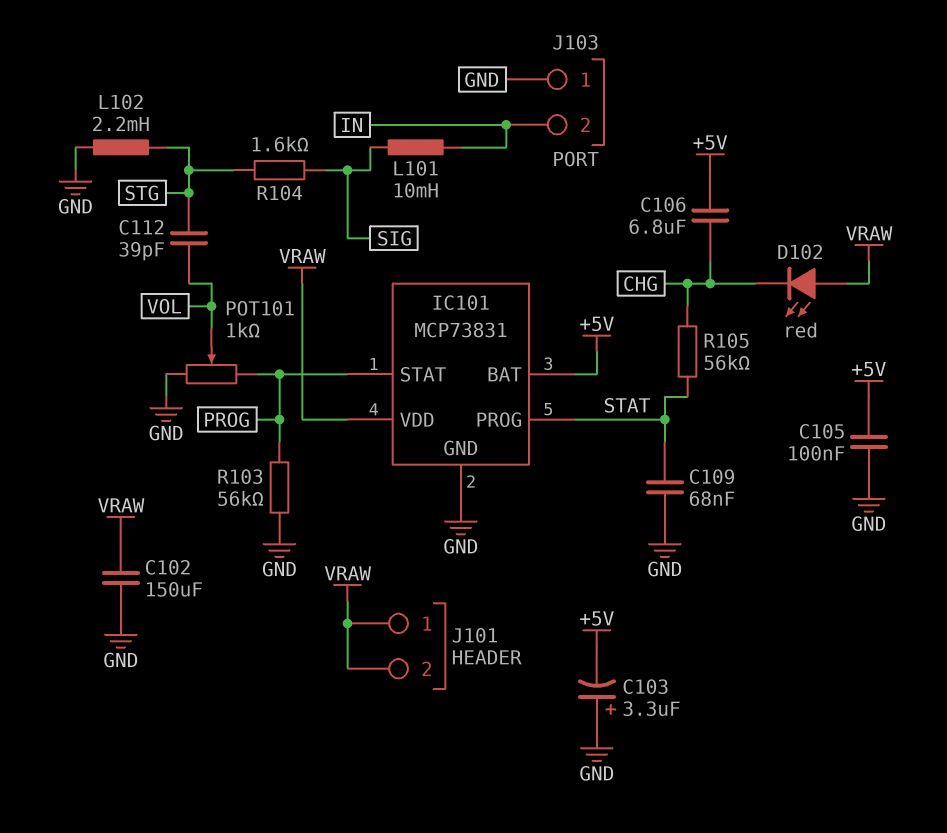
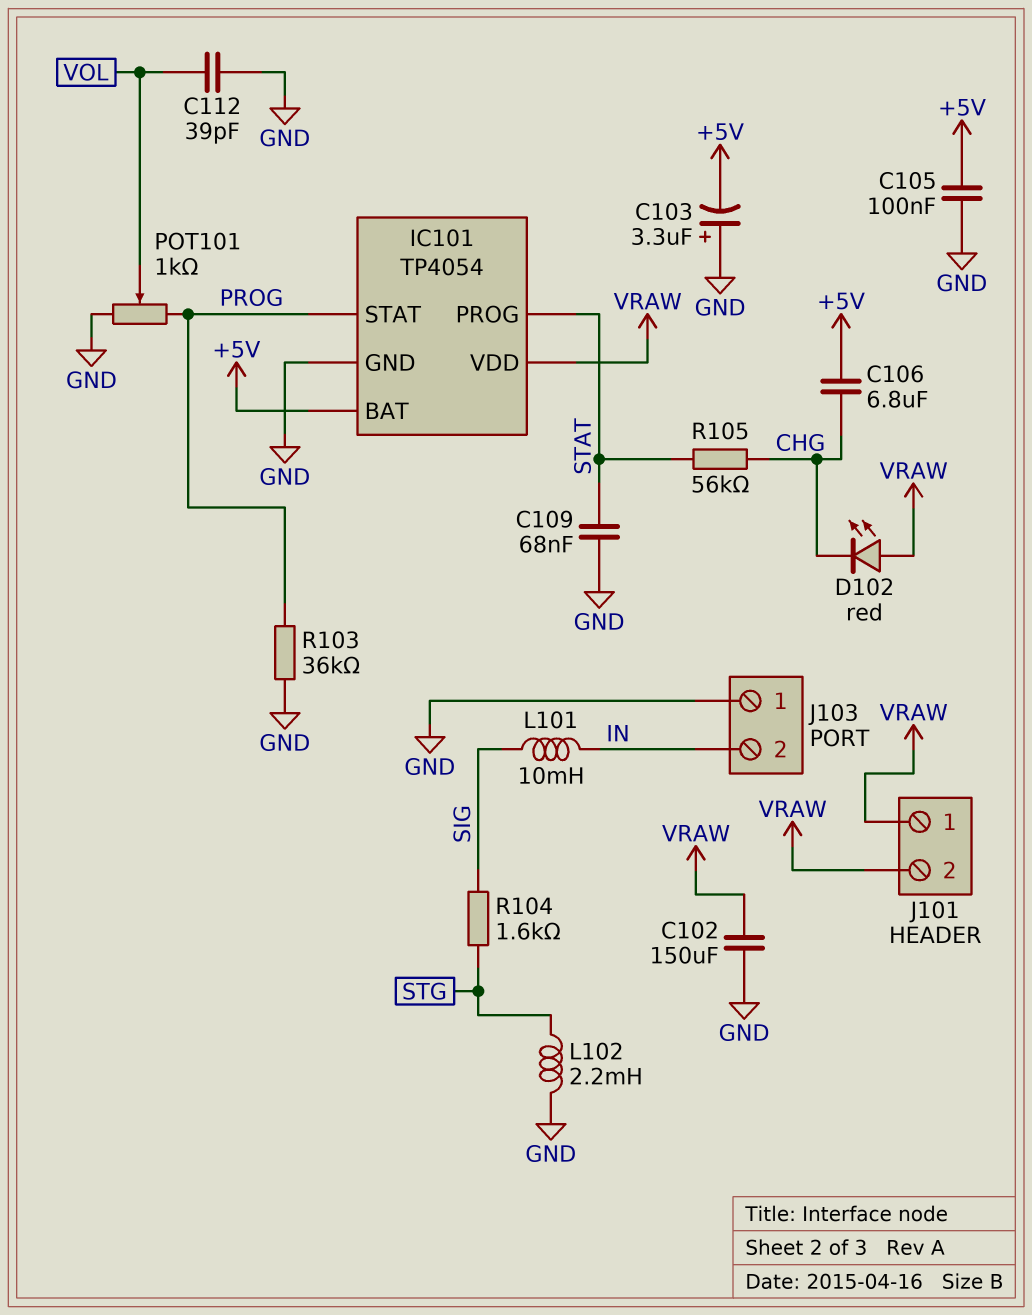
C112: 39pF (STG, VOL) -> 39pF (GND, VOL)
IC101: MCP73831 -> TP4054
R103: 56k (GND, PROG) -> 36k (GND, PROG)

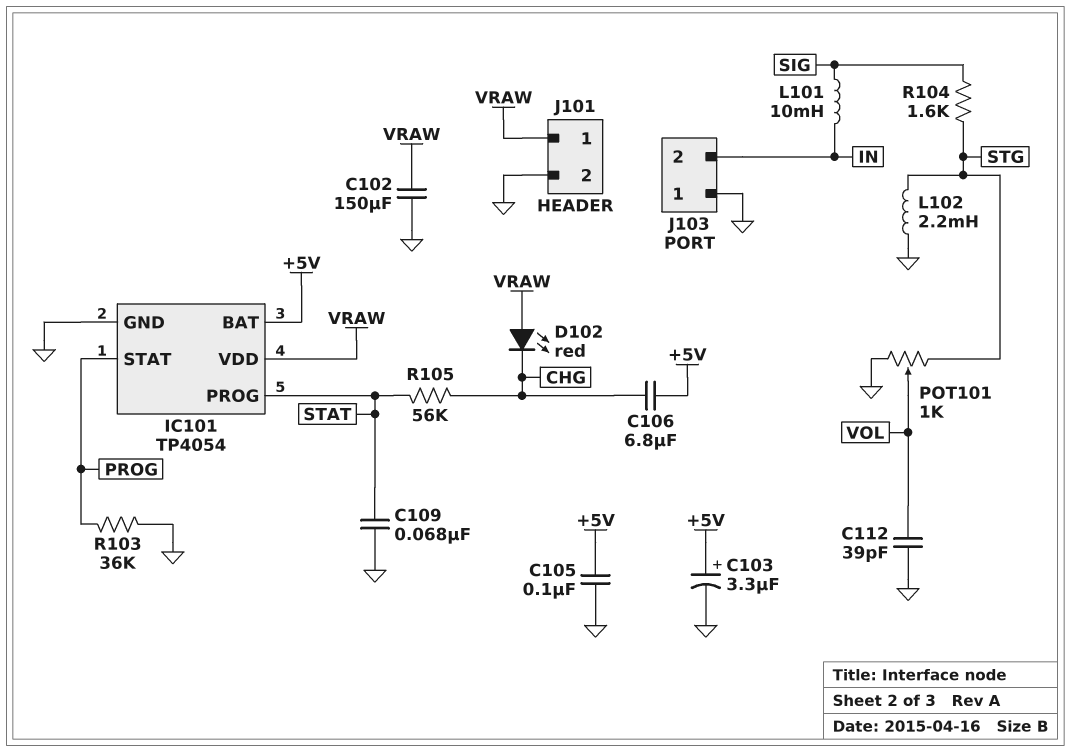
C103: 3.3uF (plus GND, minus +5V) -> 3.3uF (plus +5V, minus GND)
J101 pin 2: VRAW -> GND
POT101: 1k (GND, PROG, wiper VOL) -> 1k (GND, STG, wiper VOL)

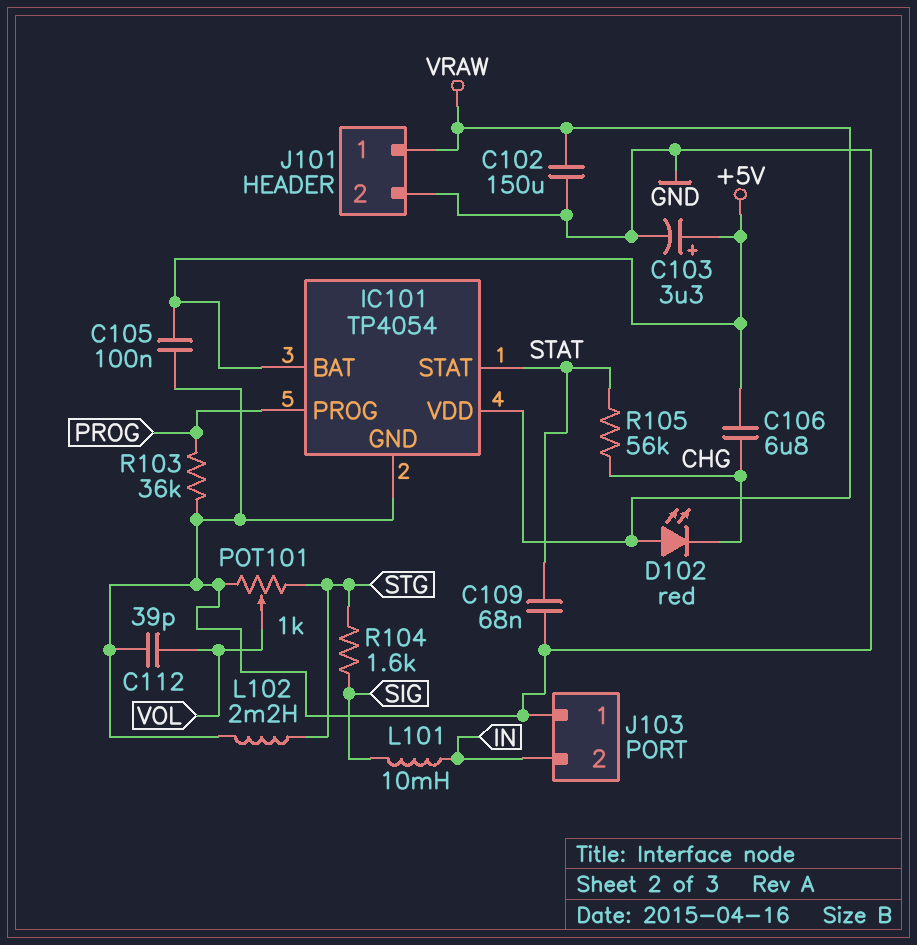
IC101 pin PROG: STAT -> PROG
IC101 pin STAT: PROG -> STAT

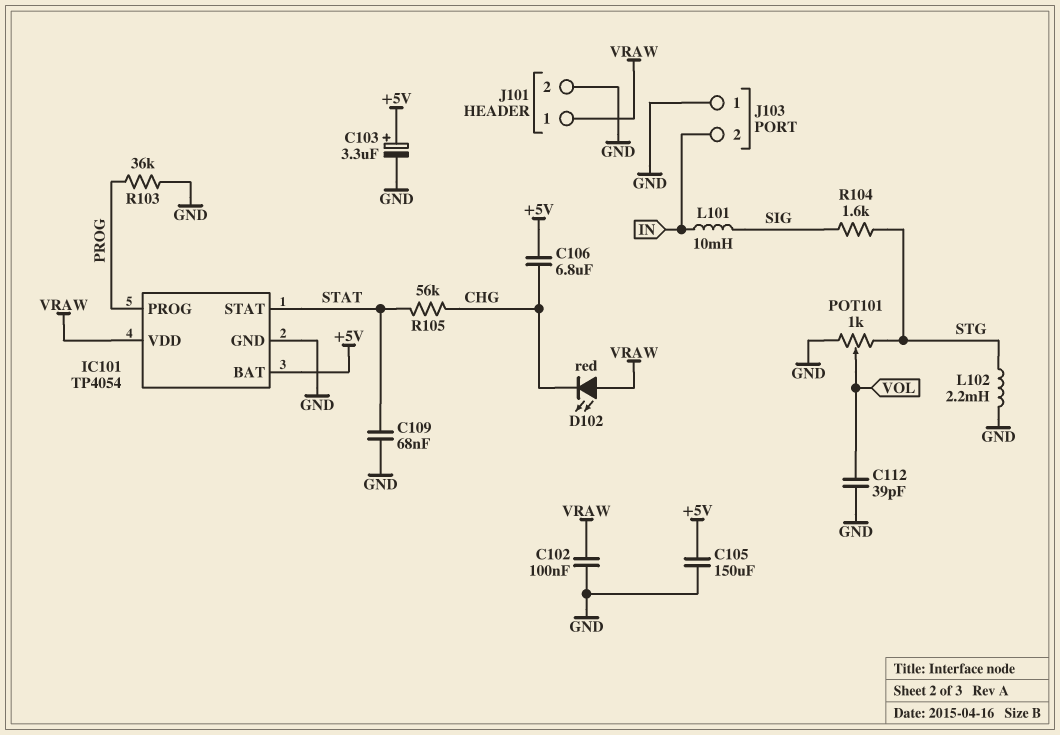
C102: 150uF (GND, VRAW) -> 100nF (GND, VRAW)
C105: 100nF (+5V, GND) -> 150uF (+5V, GND)

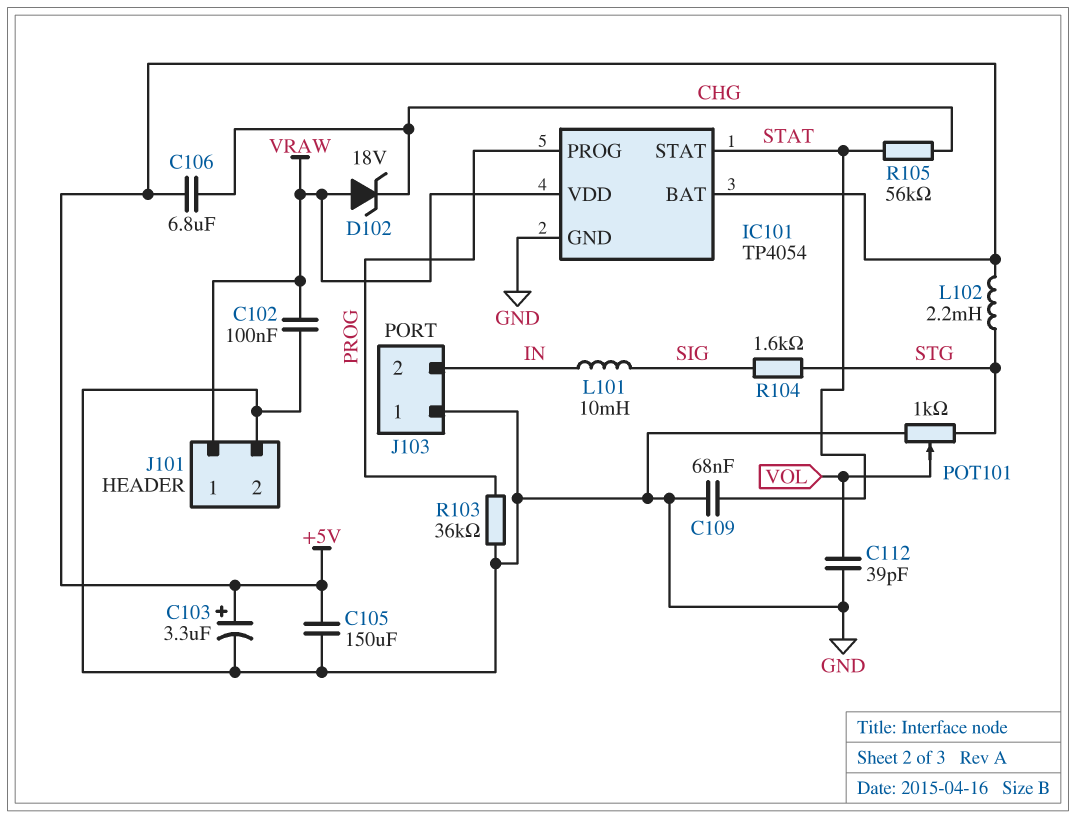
D102: LED red (A VRAW, K CHG) -> zener 18V (A VRAW, K CHG)
L102: 2.2mH (GND, STG) -> 2.2mH (+5V, STG)

